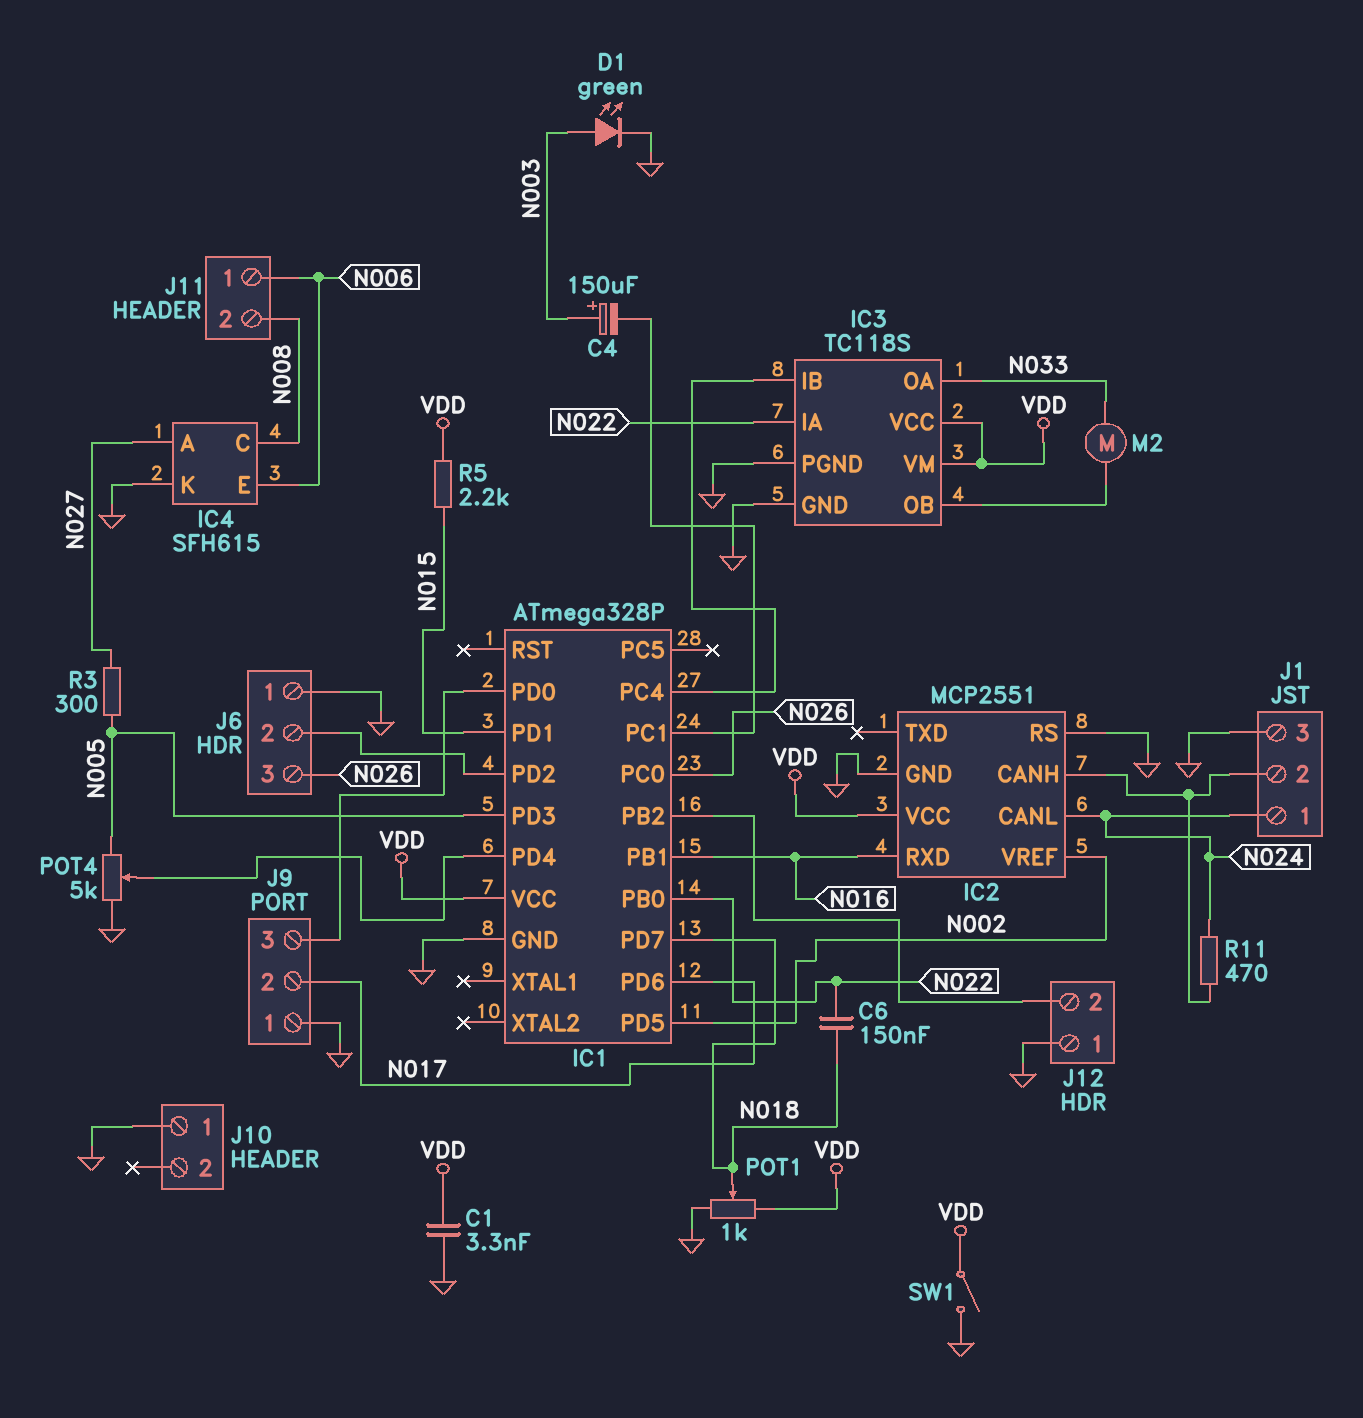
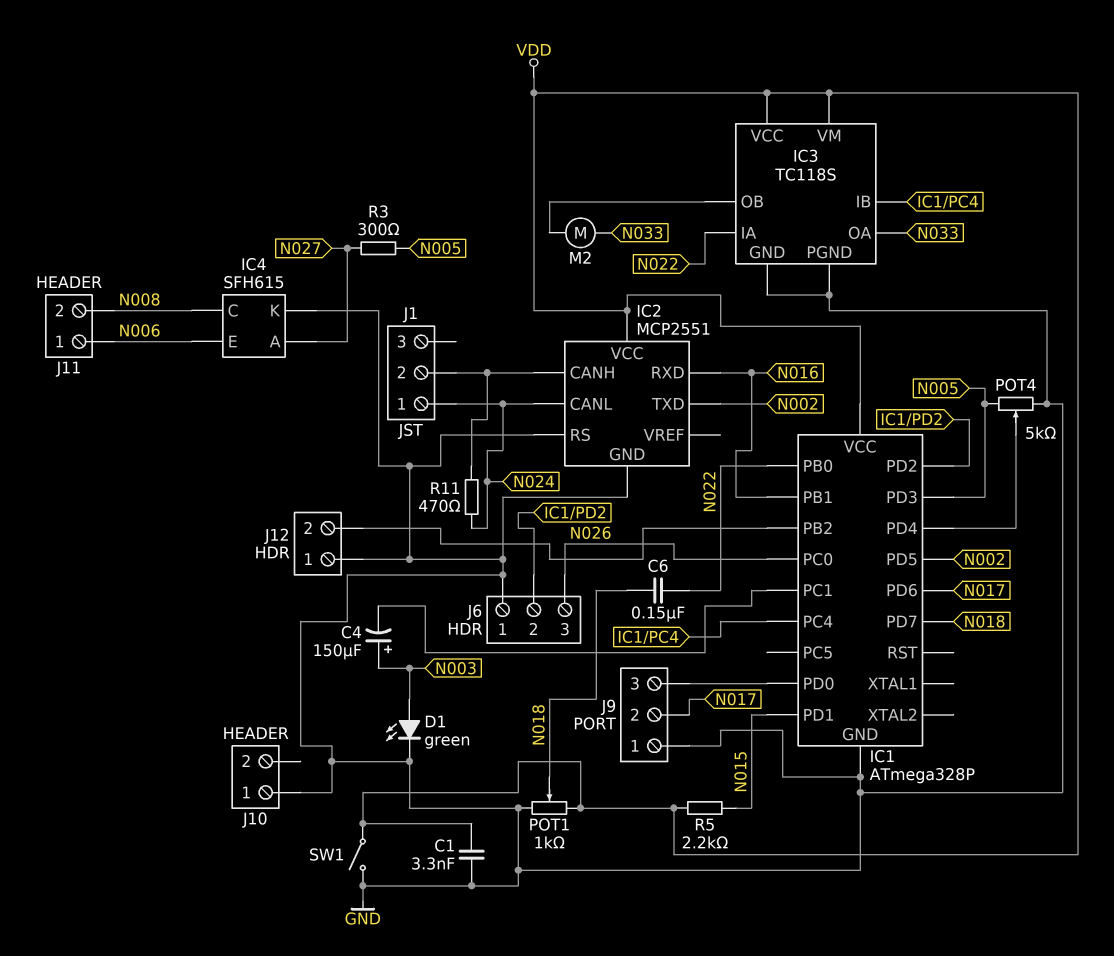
IC2 pin TXD: none -> N002
IC2 pin VREF: N002 -> none
J1 pin 3: GND -> none

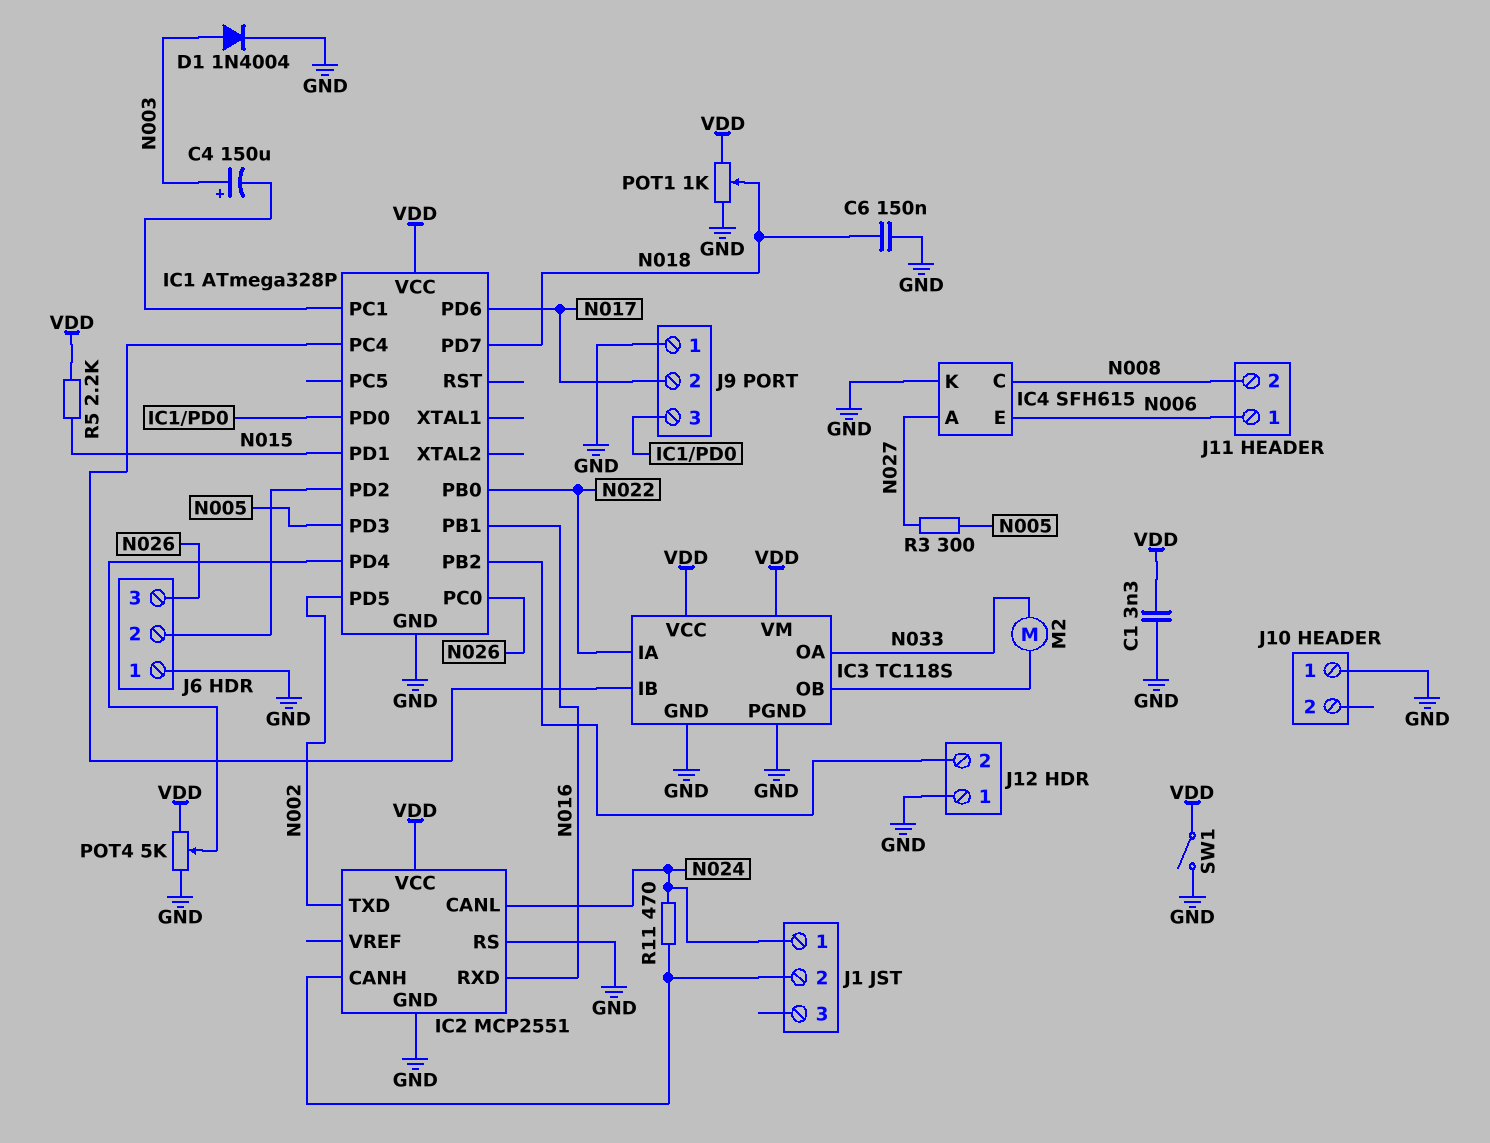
C6: 150nF (N018, N022) -> 150nF (GND, N018)
D1: LED green (A N003, K GND) -> diode 1N4004 (A N003, K GND)
POT4: 5k (GND, N005, wiper IC1/PD4) -> 5k (GND, VDD, wiper IC1/PD4)

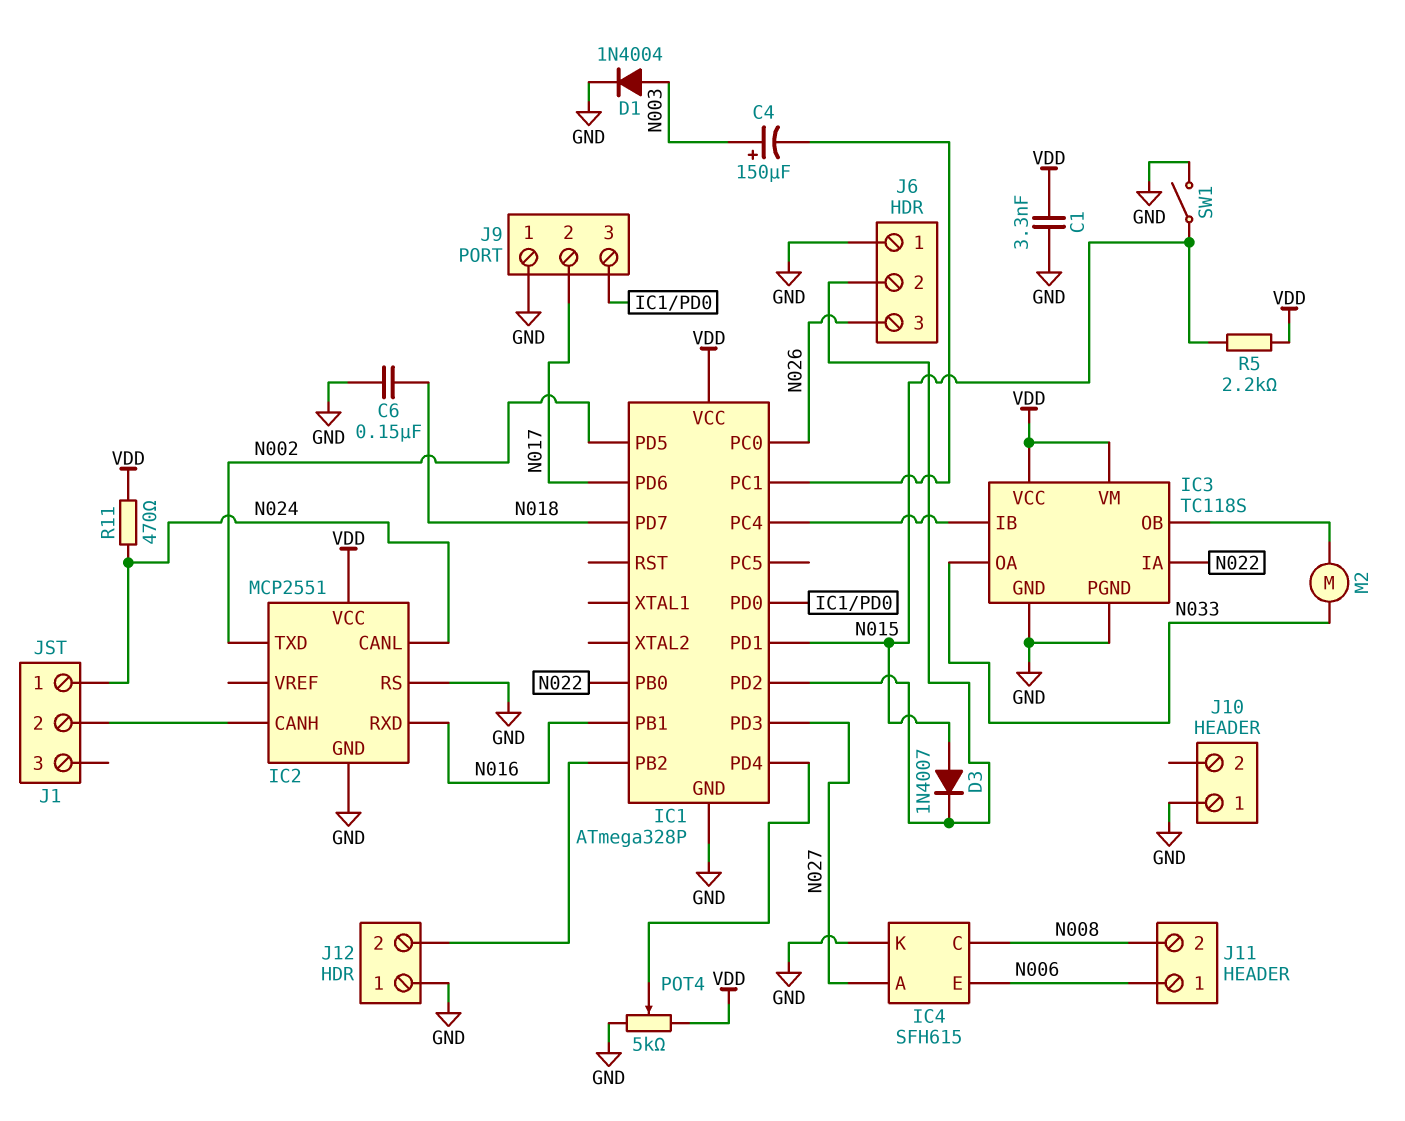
D3: none -> diode 1N4007 (A N015, K IC1/PD2)
IC1 pin PD3: N005 -> N027
POT1: 1k (GND, VDD, wiper N018) -> none
R3: 300 (N005, N027) -> none
R11: 470 (IC2/CANH, N024) -> 470 (N024, VDD)
SW1: switch (GND, VDD) -> switch (GND, N015)

